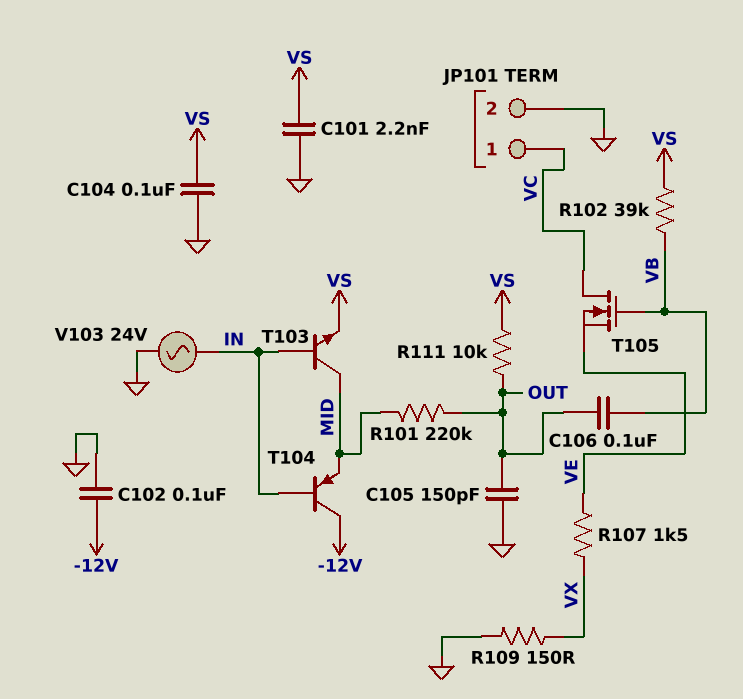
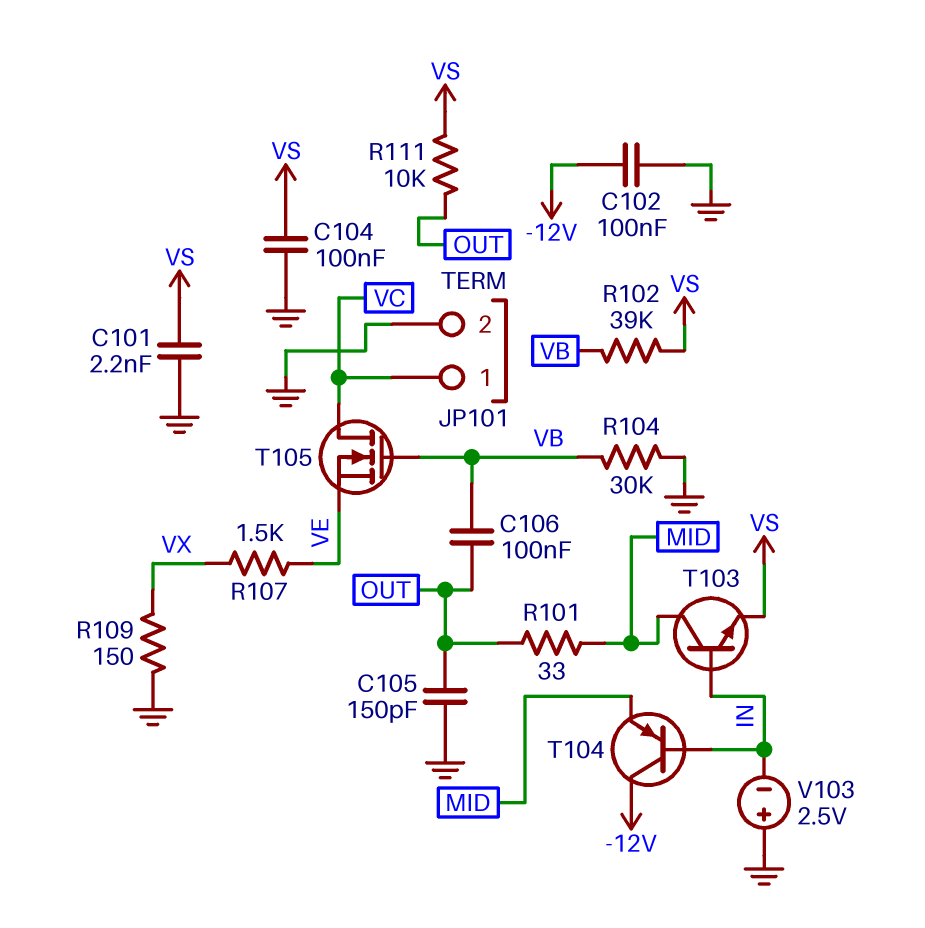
R101: 220k (MID, OUT) -> 33 (MID, OUT)
R104: none -> 30k (GND, VB)
V103: AC 24V (GND, IN) -> 2.5V (plus GND, minus IN)

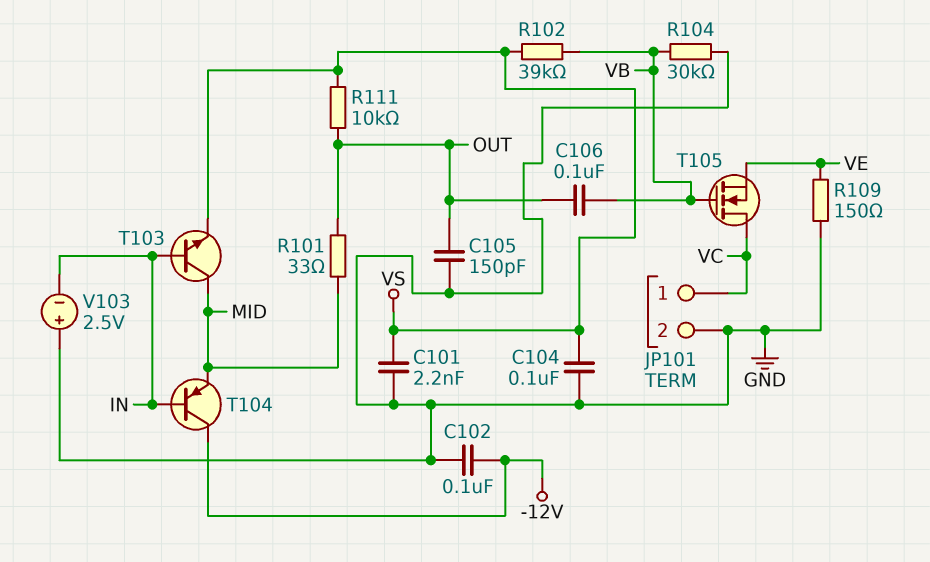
R107: 1.5k (VE, VX) -> none
R109: 150 (GND, VX) -> 150 (GND, VE)

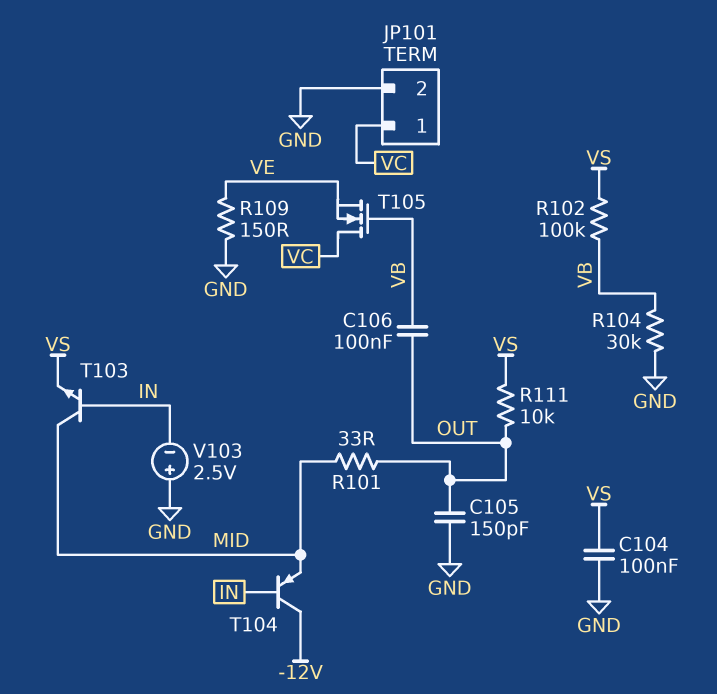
C101: 2.2nF (GND, VS) -> none
C102: 100nF (-12V, GND) -> none
R102: 39k (VB, VS) -> 100k (VB, VS)

